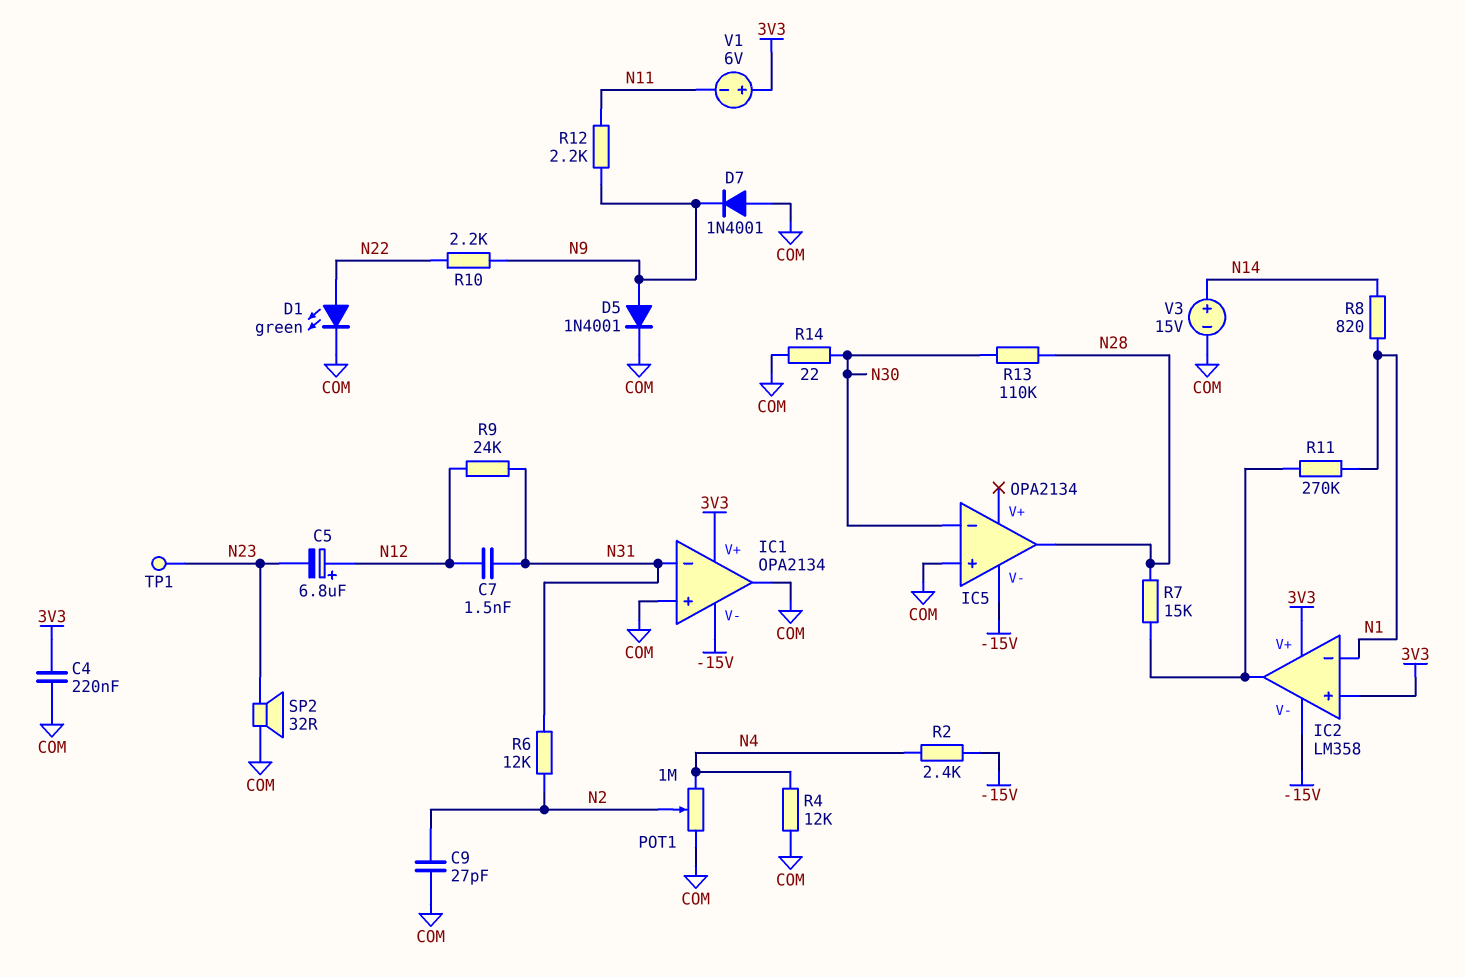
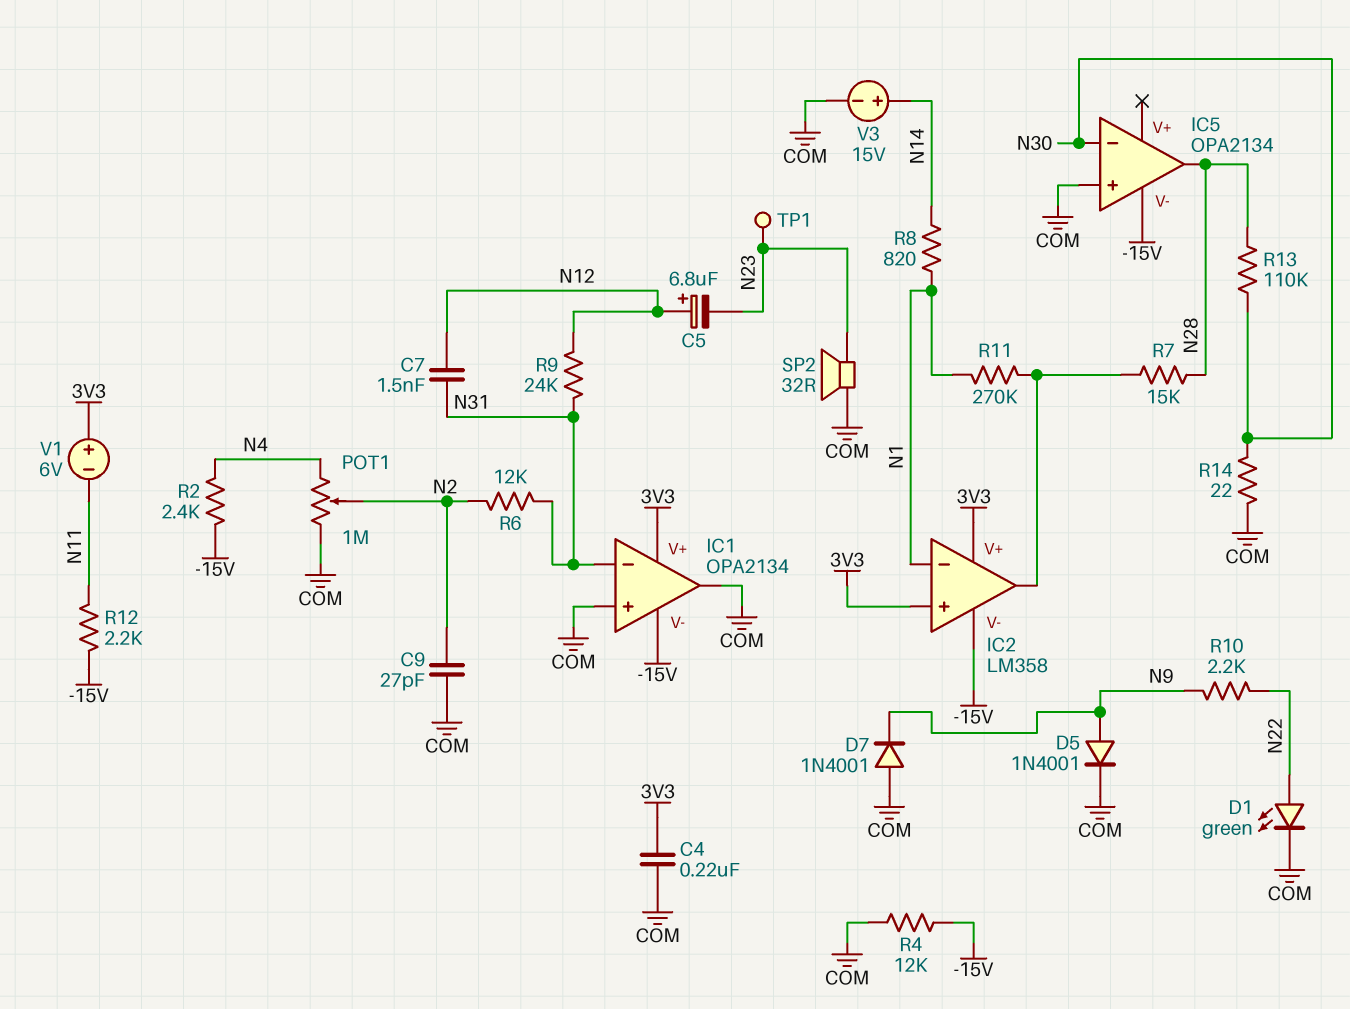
R4: 12k (COM, N4) -> 12k (-15V, COM)
R12: 2.2k (N9, N11) -> 2.2k (-15V, N11)

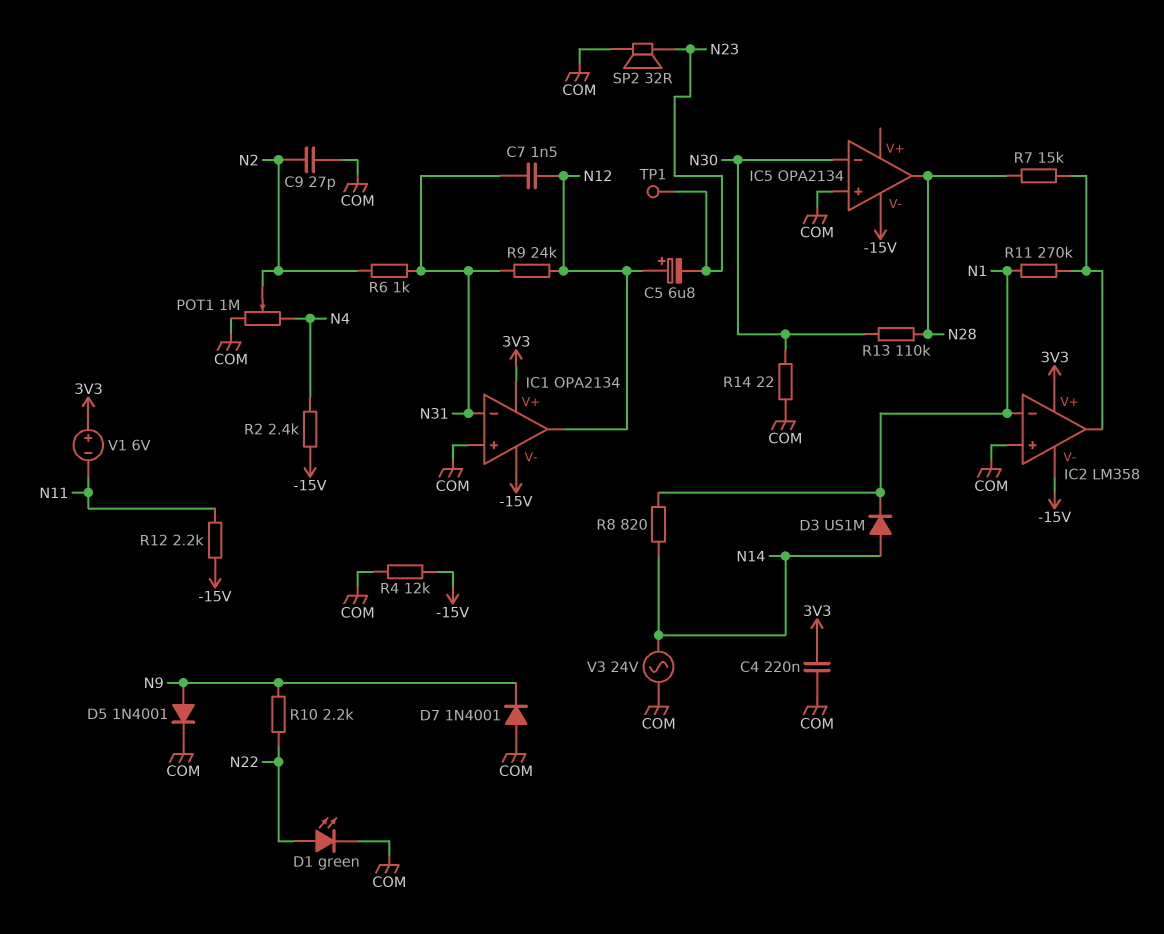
D3: none -> diode US1M (A N14, K N1)
IC1 pin out: COM -> N12
IC2 pin in+: 3V3 -> COM
R6: 12k (N2, N31) -> 1k (N2, N31)
V3: 15V (plus N14, minus COM) -> AC 24V (COM, N14)

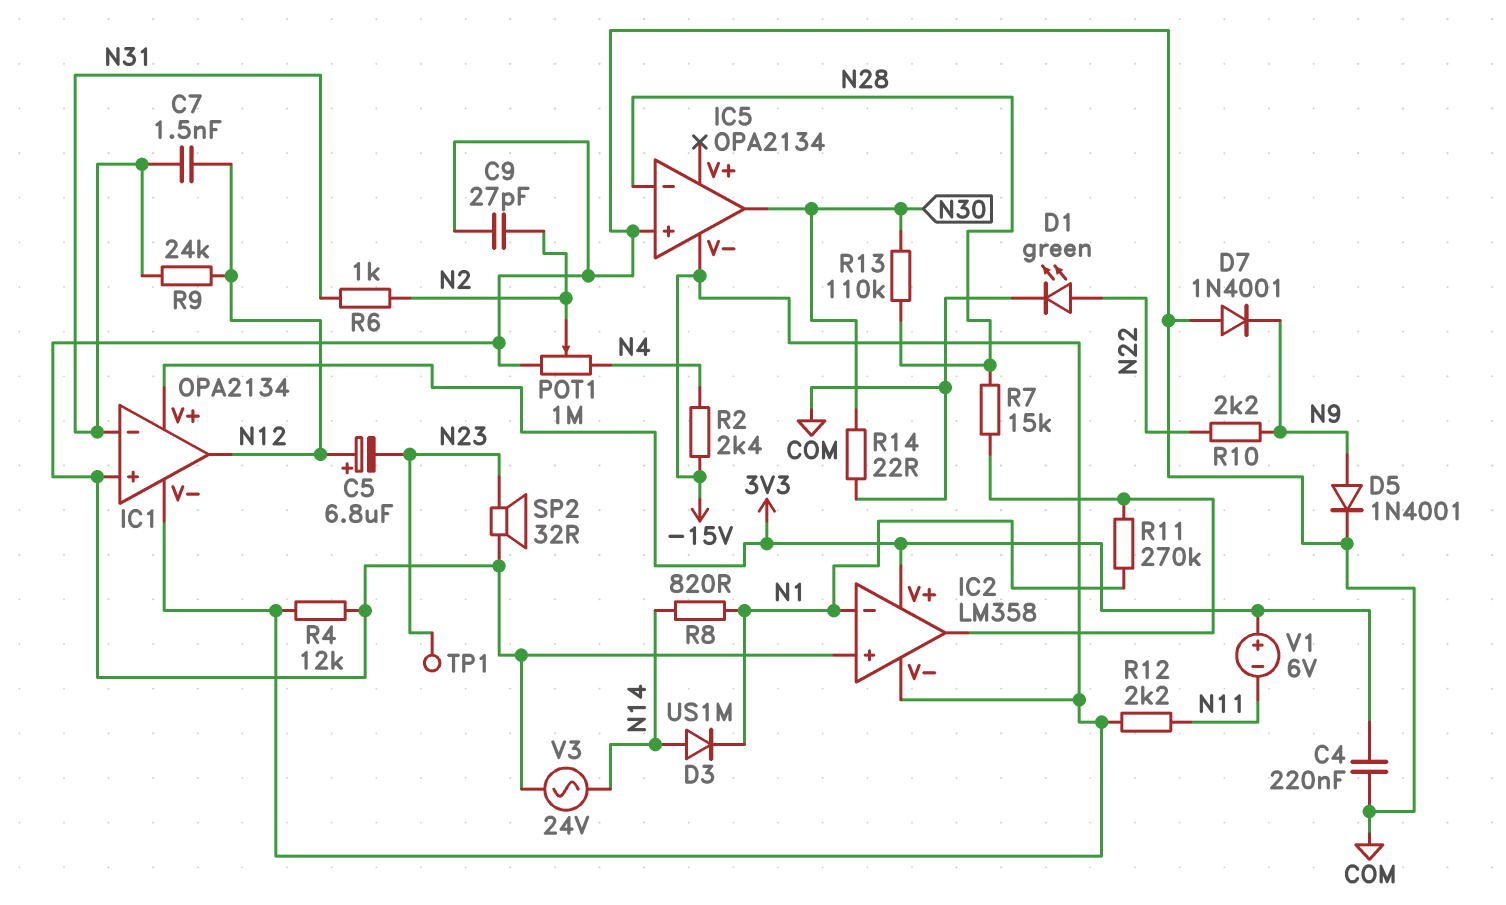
IC5 pin in-: N30 -> N28
IC5 pin out: N28 -> N30

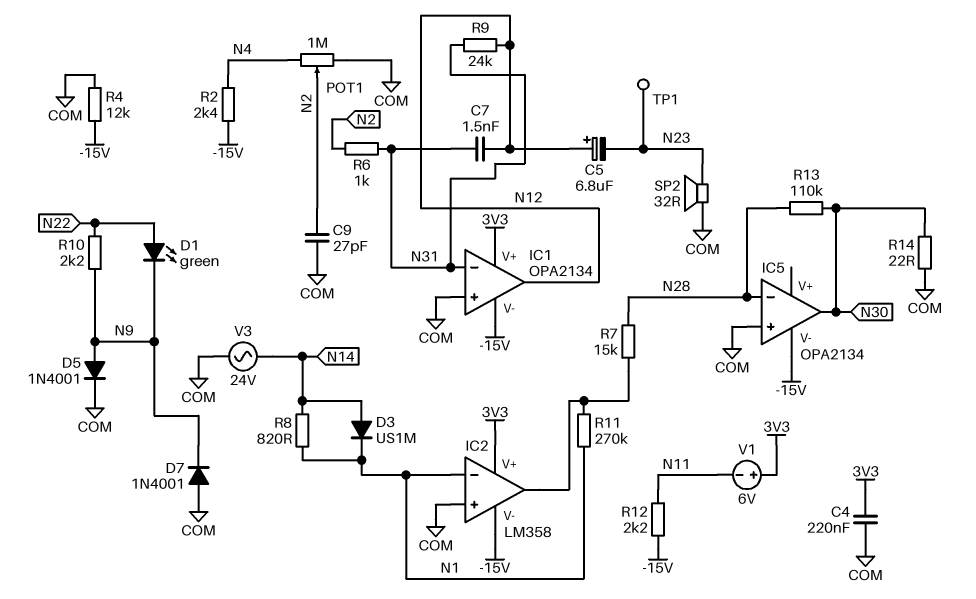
D1: LED green (A N22, K COM) -> LED green (A N22, K N9)

